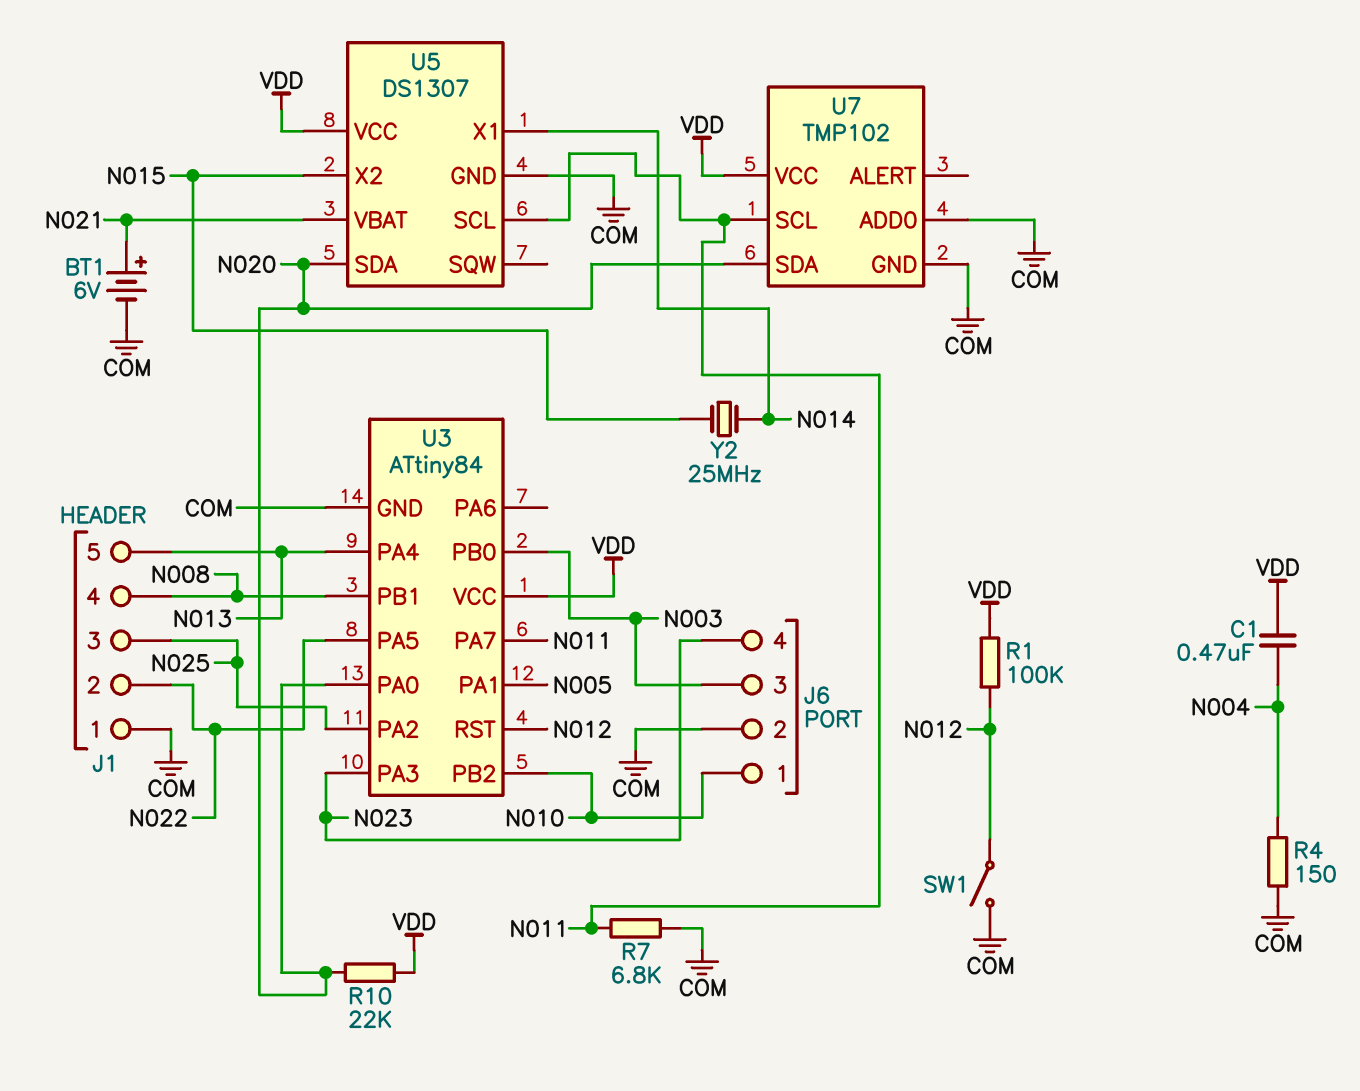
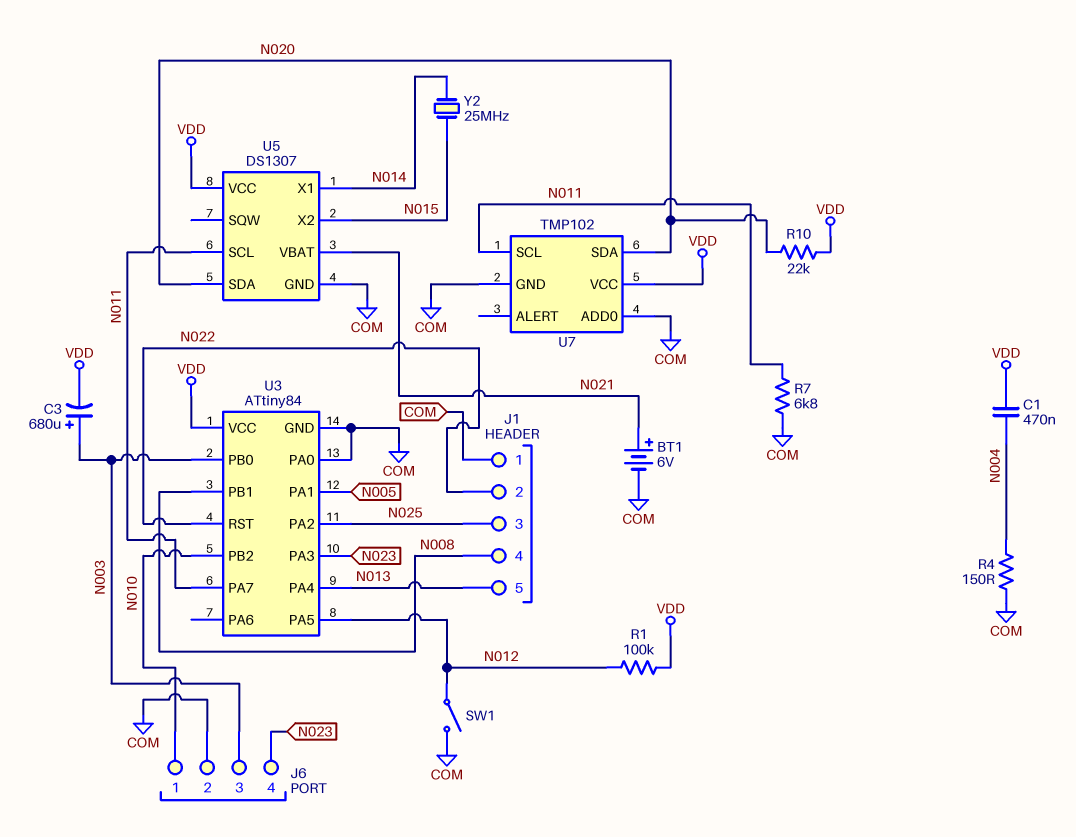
C3: none -> 680uF (plus N003, minus VDD)
U3 pin PA0: N020 -> COM
U3 pin PA5: N022 -> N012
U3 pin RST: N012 -> N022

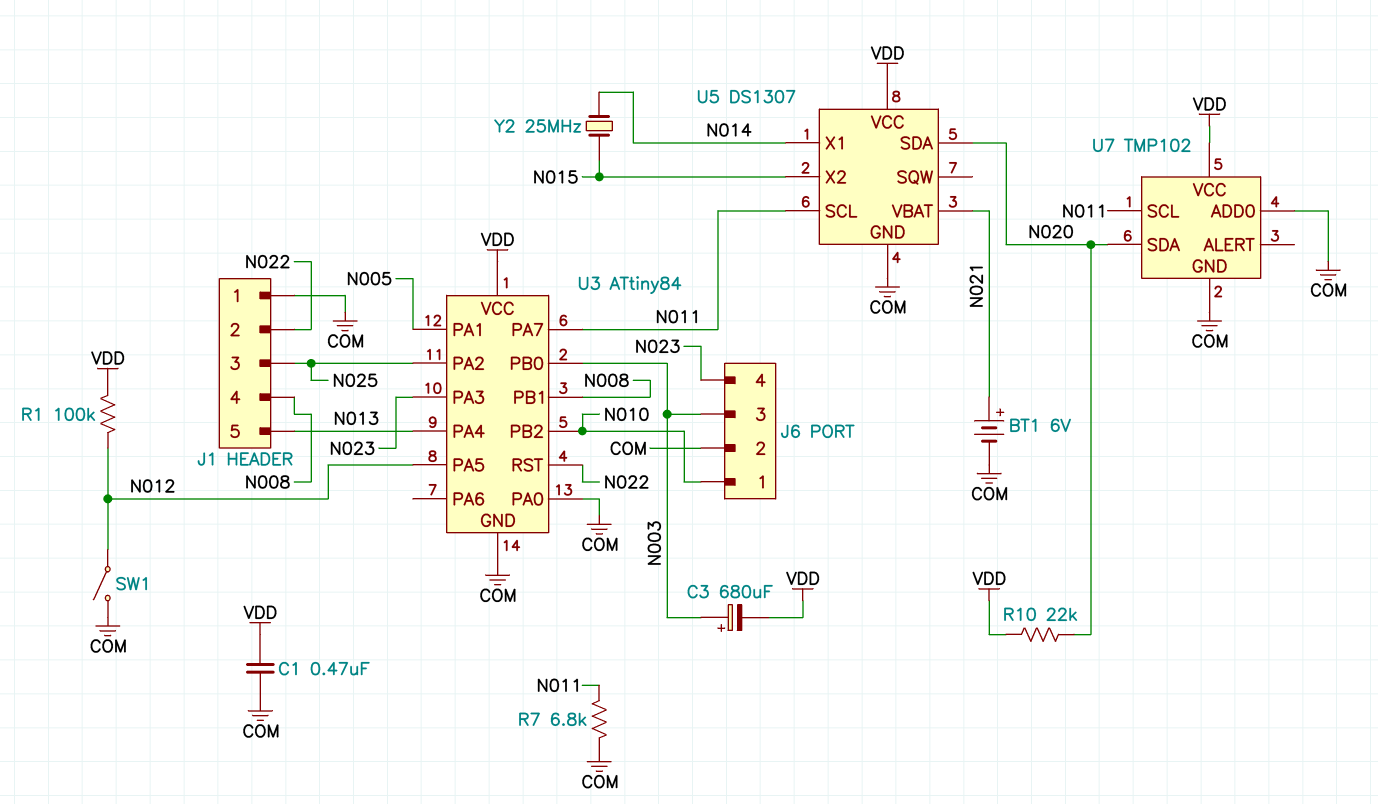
C1: 470nF (N004, VDD) -> 470nF (COM, VDD)
R4: 150 (COM, N004) -> none

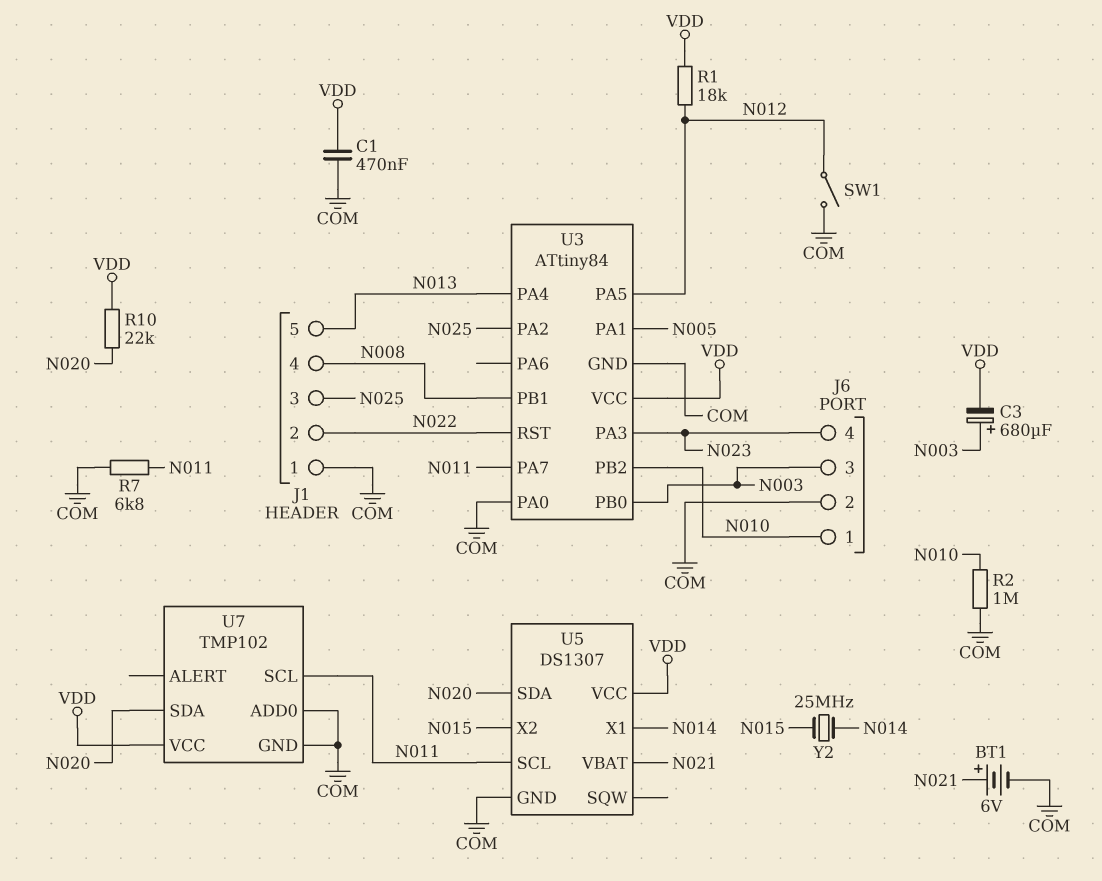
R1: 100k (N012, VDD) -> 18k (N012, VDD)
R2: none -> 1M (COM, N010)

